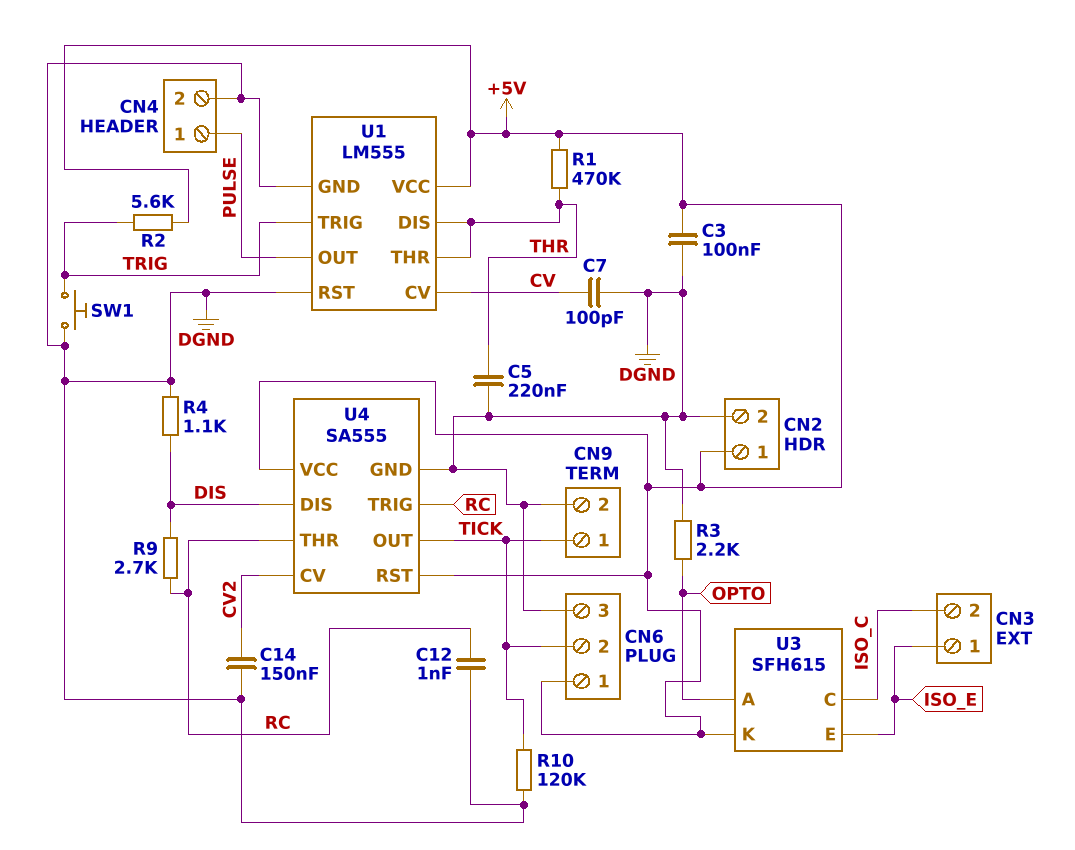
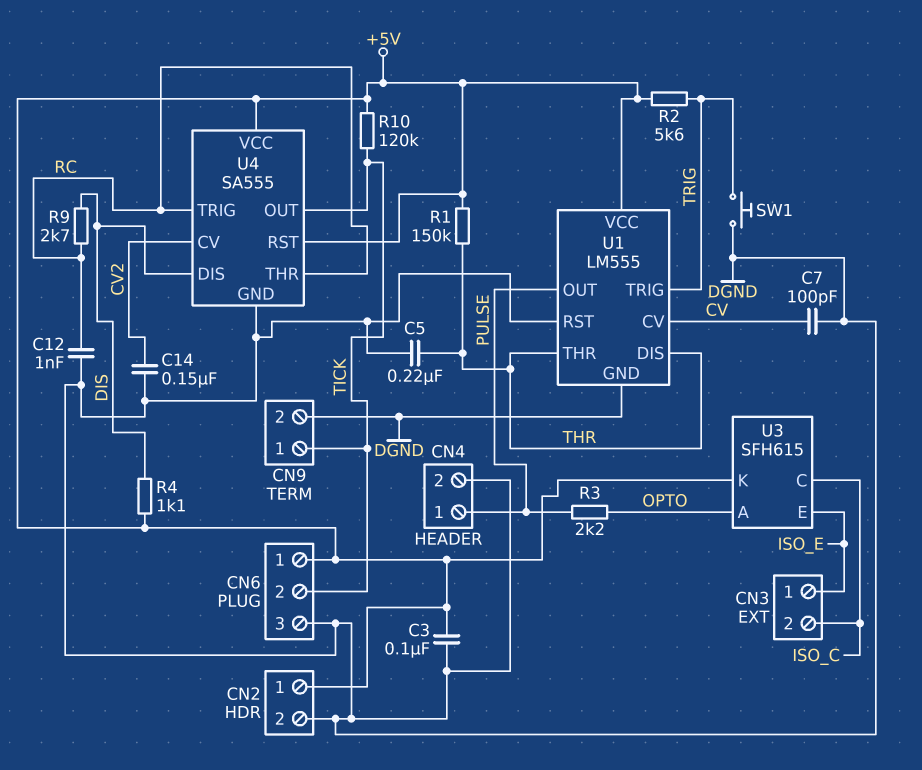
R1: 470k (+5V, THR) -> 150k (+5V, THR)
R3: 2.2k (DGND, OPTO) -> 2.2k (OPTO, PULSE)
R4: 1.1k (DGND, DIS) -> 1.1k (+5V, DIS)
R10: 120k (DGND, TICK) -> 120k (+5V, TICK)

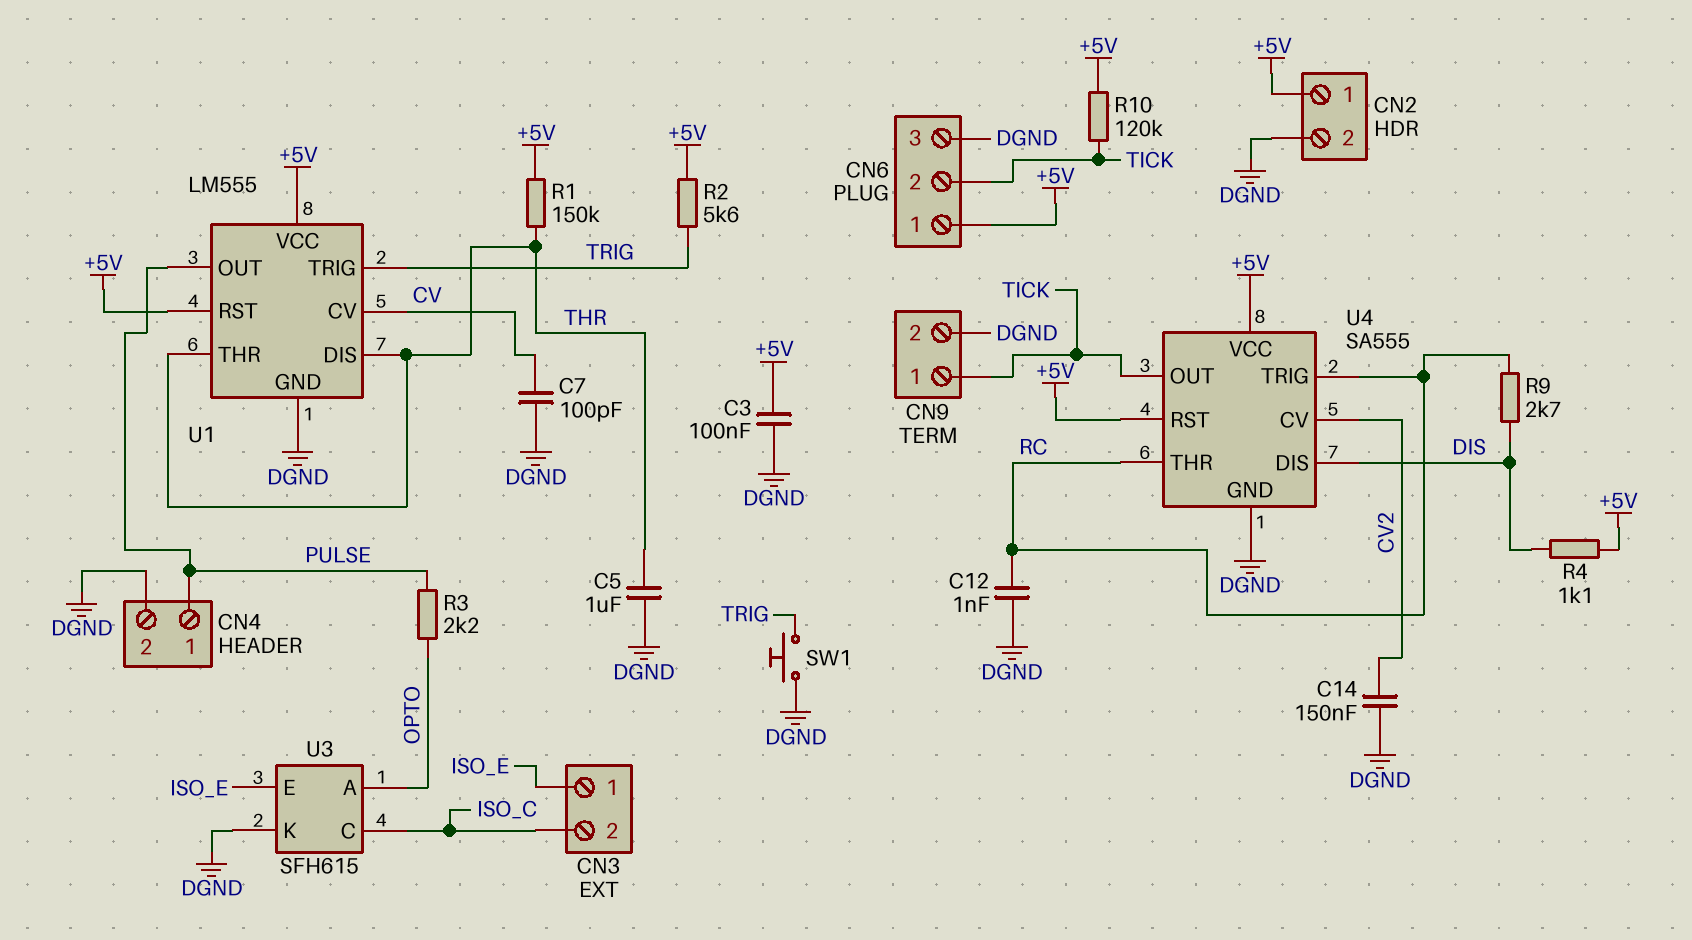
C5: 220nF (DGND, THR) -> 1uF (DGND, THR)
U1 pin RST: DGND -> +5V
U3 pin K: +5V -> DGND

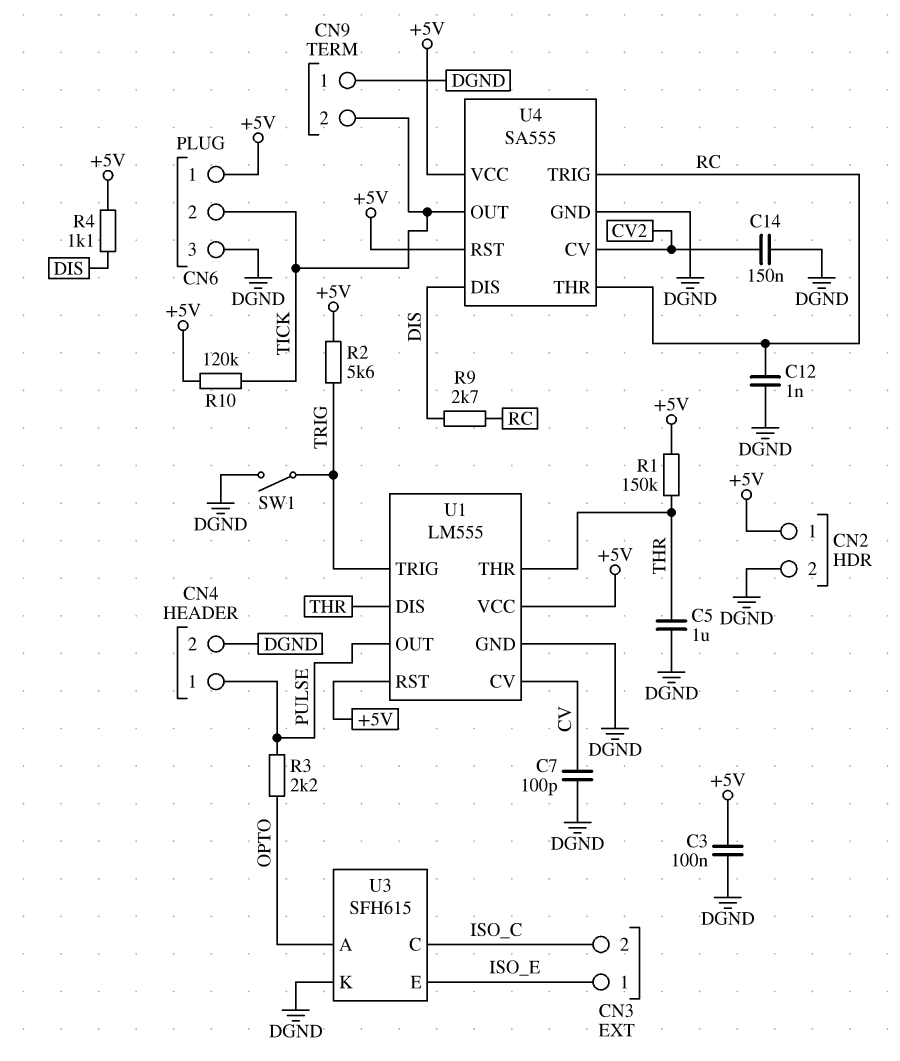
CN9 pin 1: TICK -> DGND
CN9 pin 2: DGND -> TICK
SW1: button (DGND, TRIG) -> switch (DGND, TRIG)

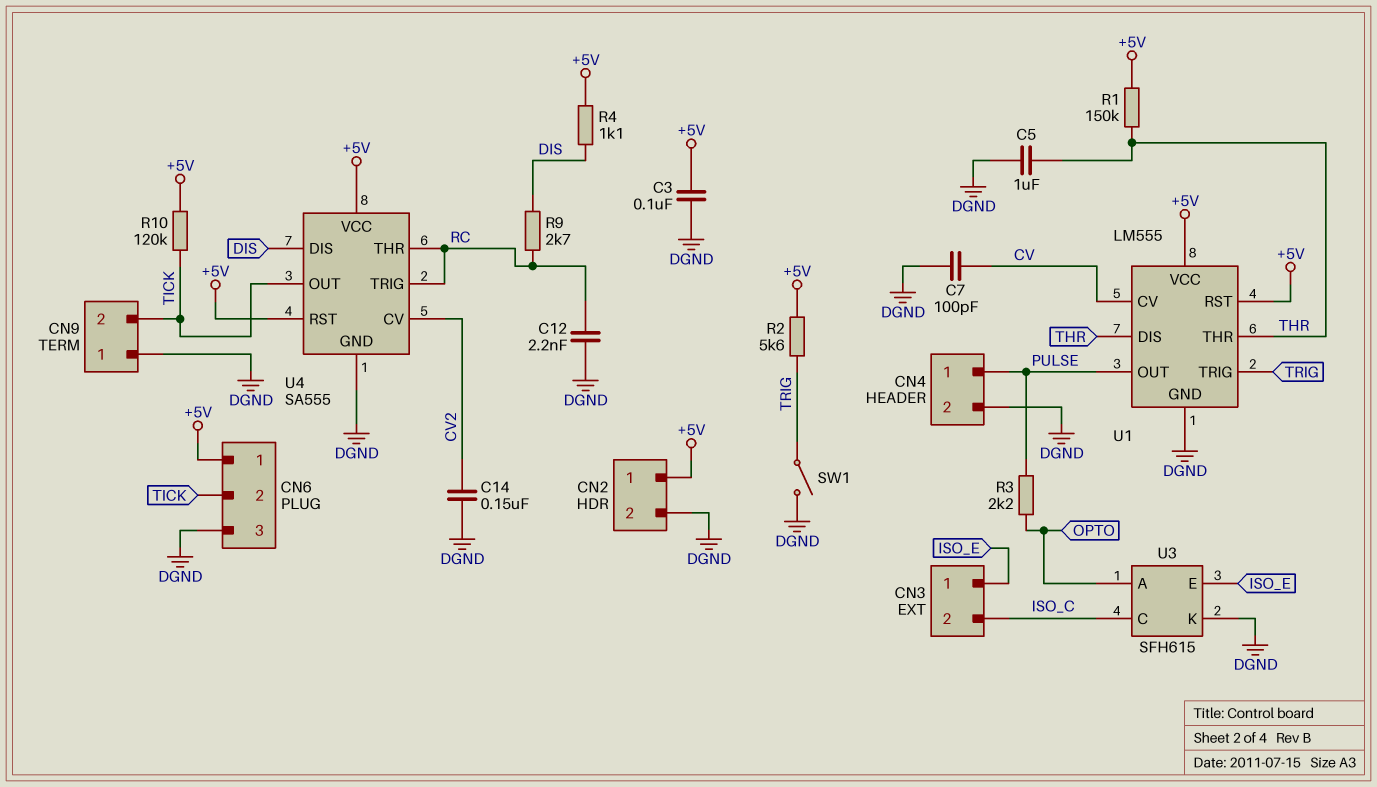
C12: 1nF (DGND, RC) -> 2.2nF (DGND, RC)

